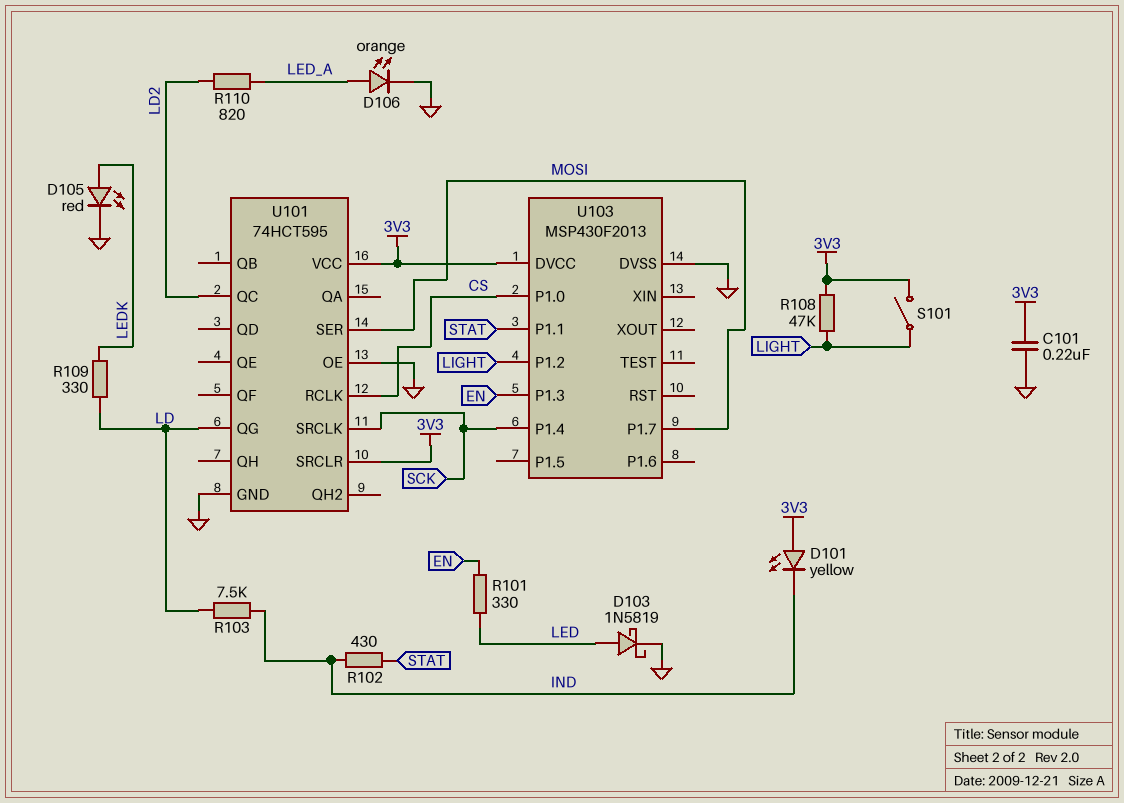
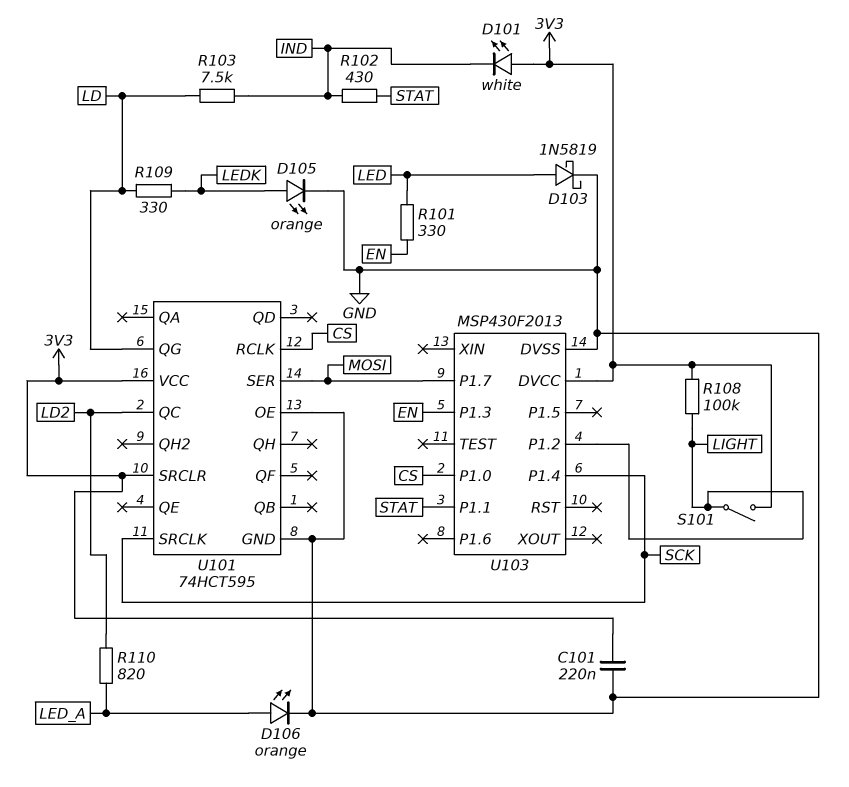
D101: LED yellow (A 3V3, K IND) -> LED white (A 3V3, K IND)
D105: LED red (A LEDK, K GND) -> LED orange (A LEDK, K GND)
R108: 47k (3V3, LIGHT) -> 100k (3V3, LIGHT)

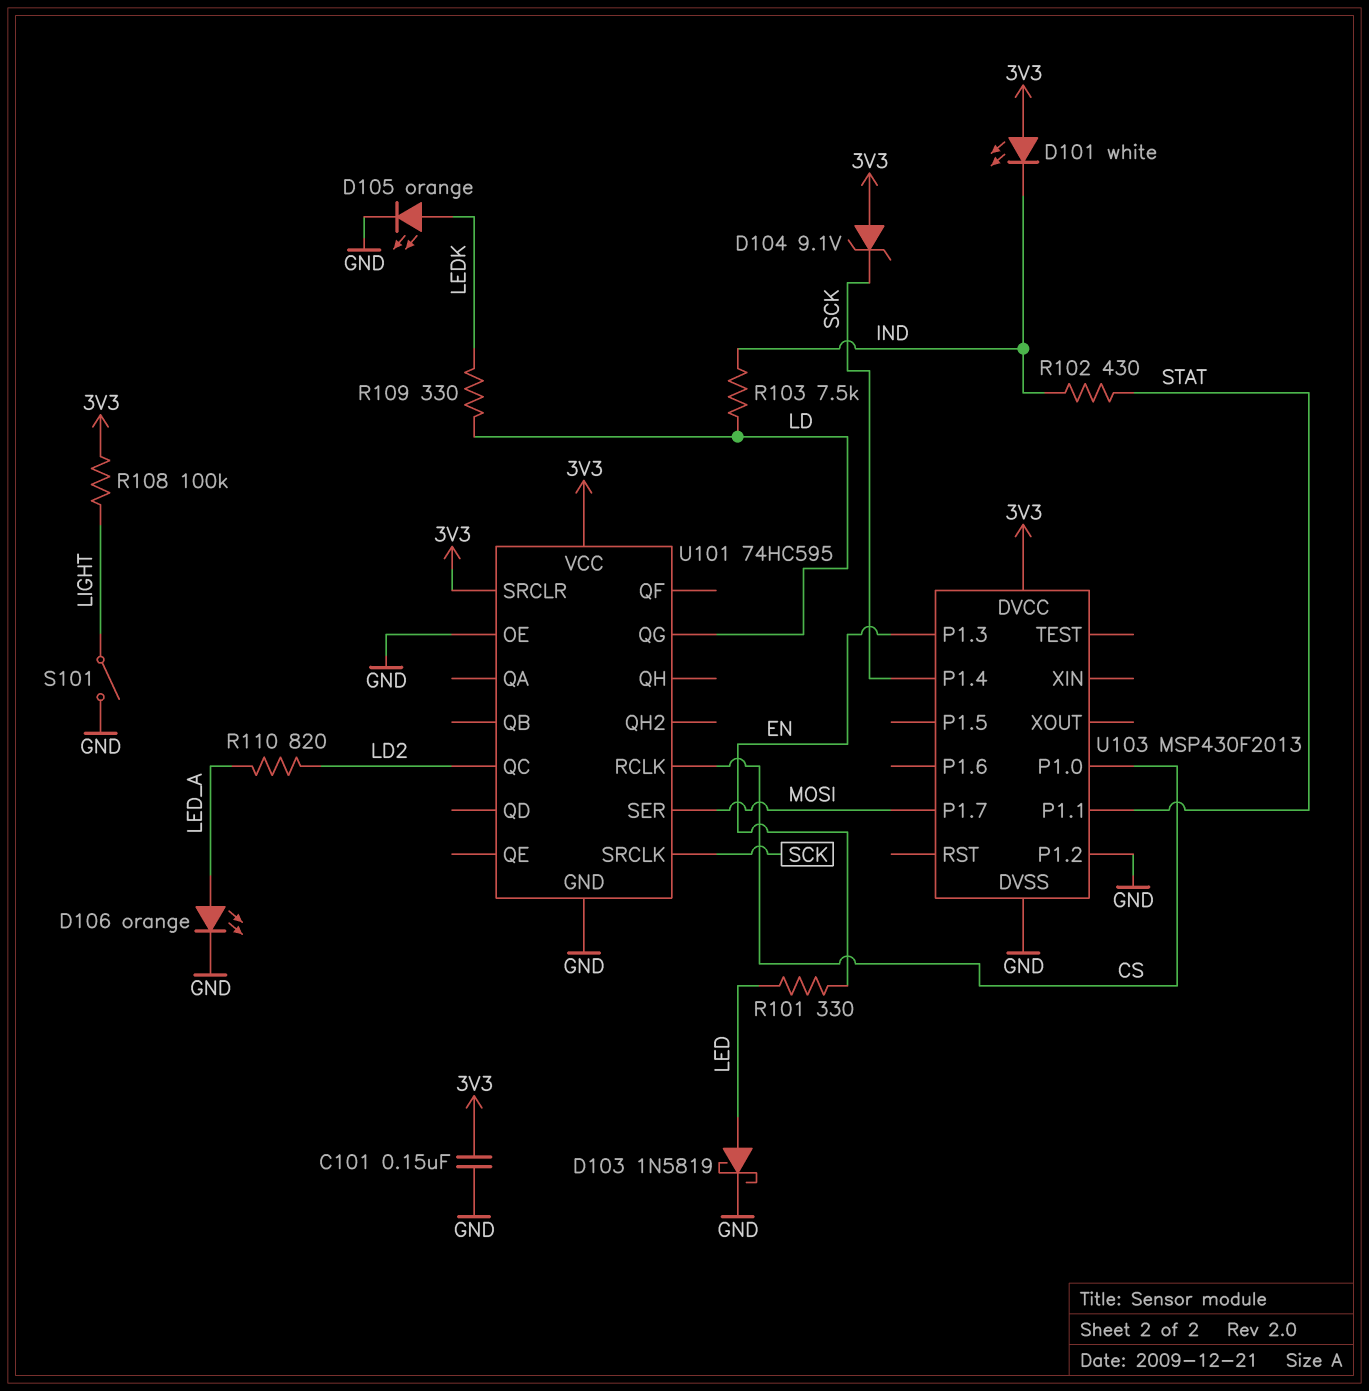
C101: 220nF (3V3, GND) -> 150nF (3V3, GND)
D104: none -> zener 9.1V (A 3V3, K SCK)
S101: switch (3V3, LIGHT) -> switch (GND, LIGHT)
U101: 74HCT595 -> 74HC595
U103 pin P1.2: LIGHT -> GND

